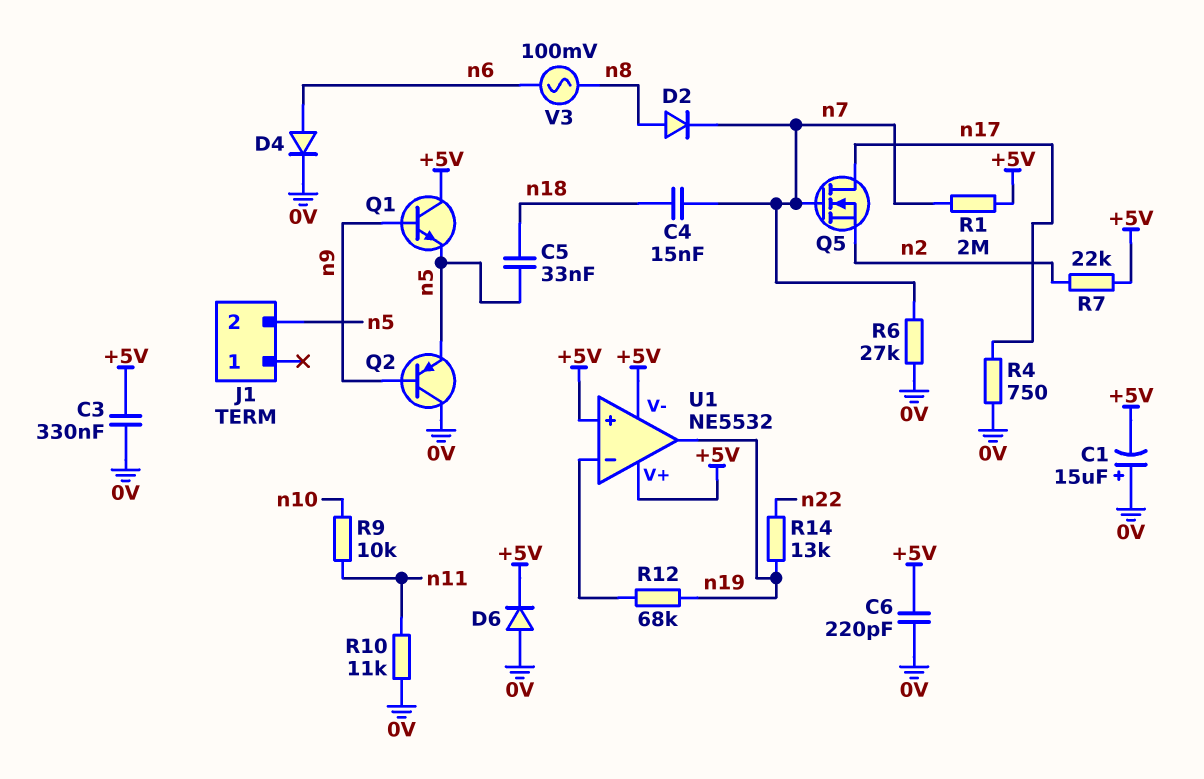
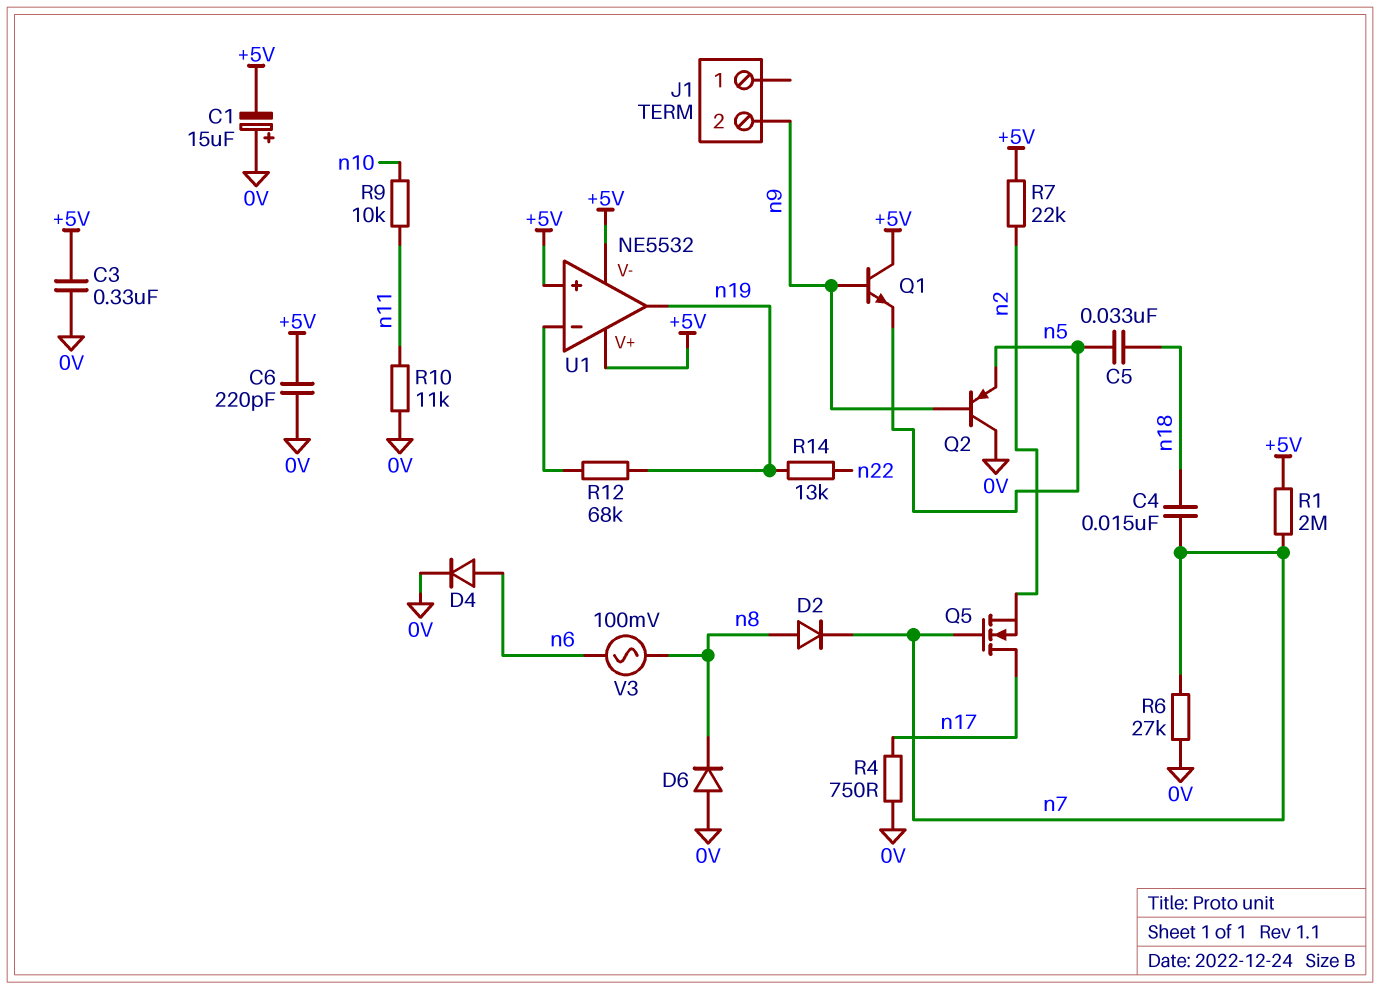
D6: diode (A 0V, K +5V) -> diode (A 0V, K n8)
J1 pin 2: n5 -> n9

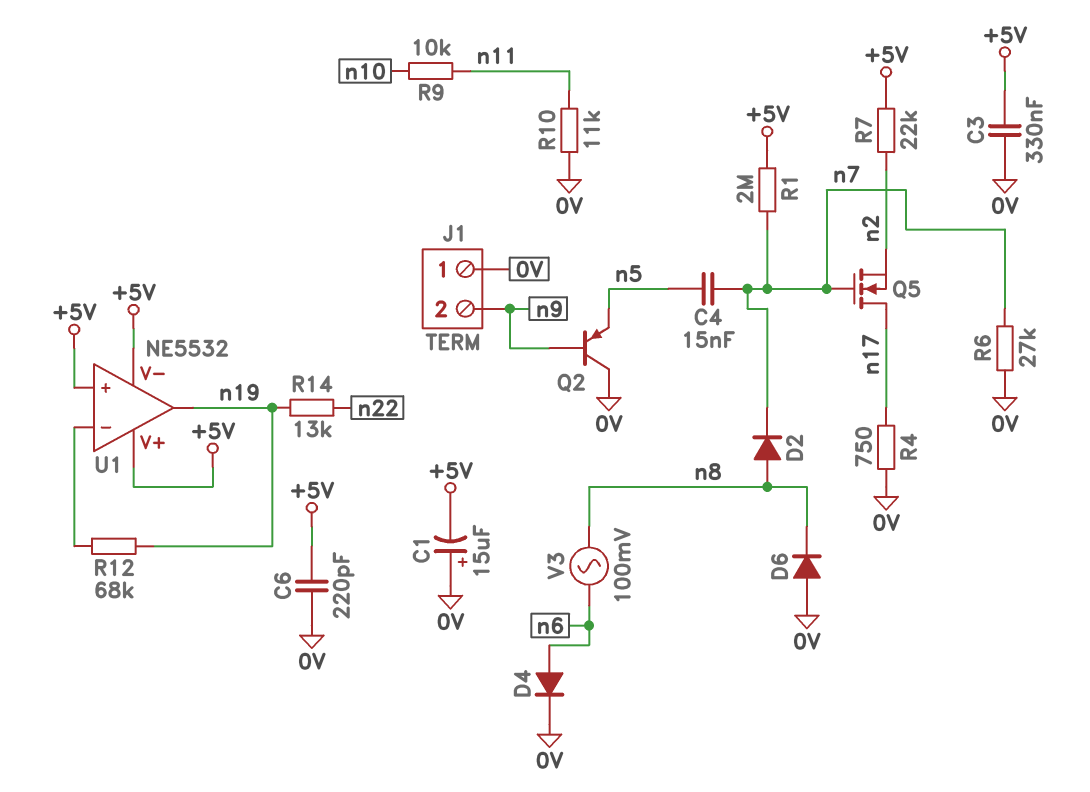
C4: 15nF (n7, n18) -> 15nF (n5, n7)
C5: 33nF (n5, n18) -> none
J1 pin 1: none -> 0V
Q1: NPN (B n9, C +5V, E n5) -> none

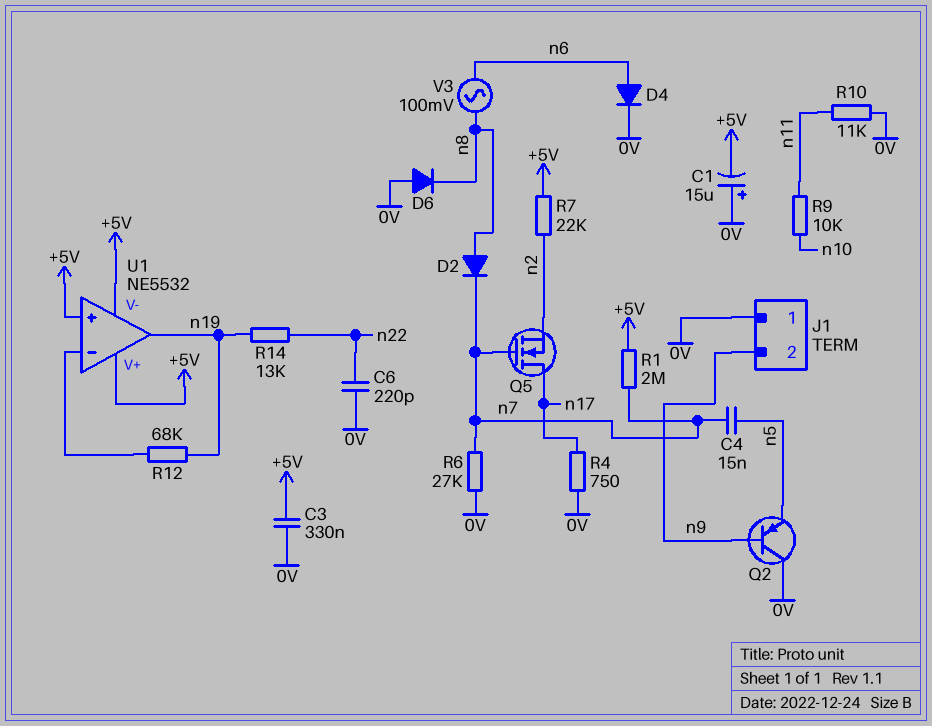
C6: 220pF (+5V, 0V) -> 220pF (0V, n22)

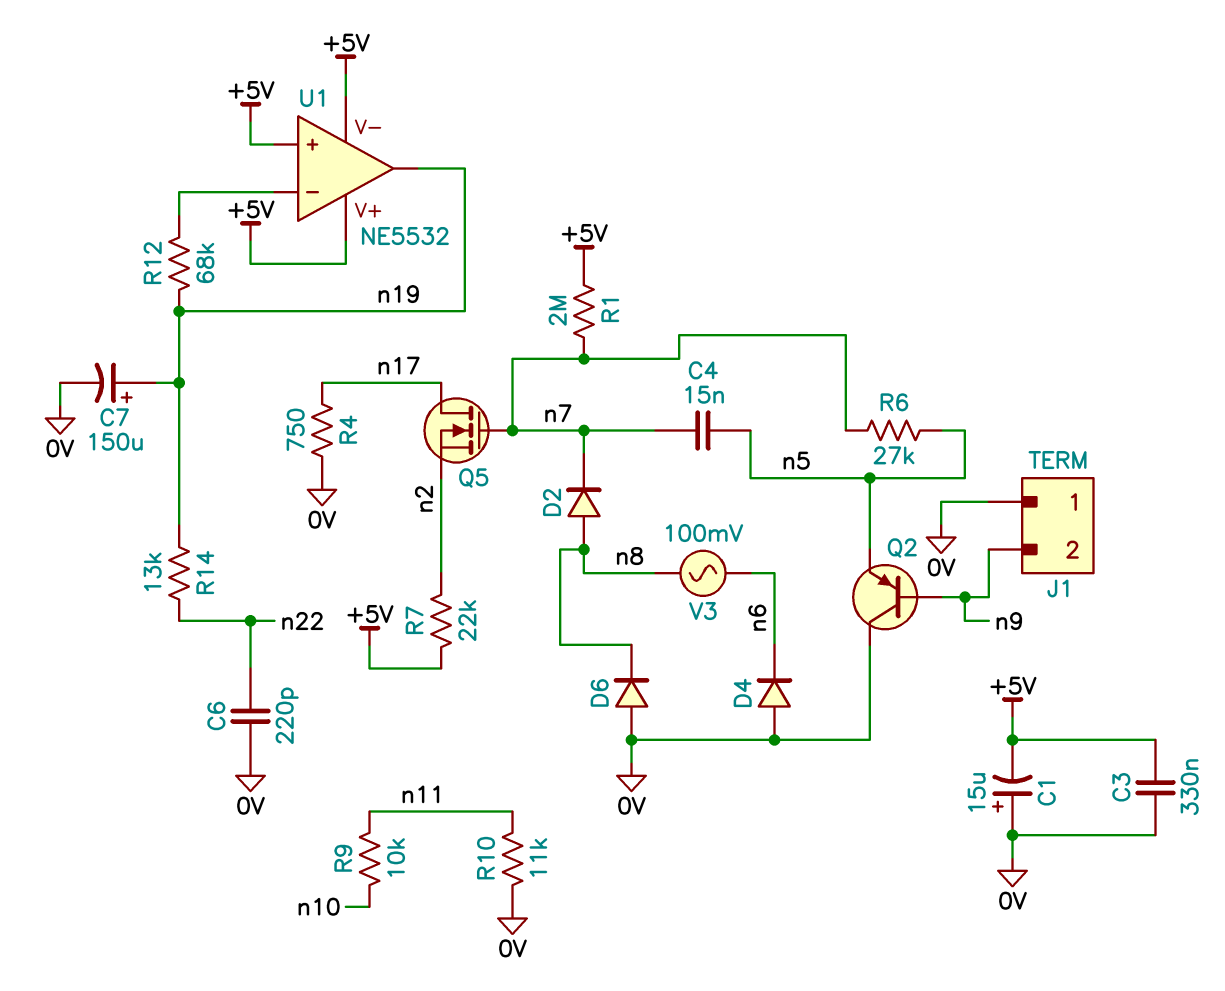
C7: none -> 150uF (plus n19, minus 0V)
D4: diode (A n6, K 0V) -> diode (A 0V, K n6)
R6: 27k (0V, n7) -> 27k (n5, n7)

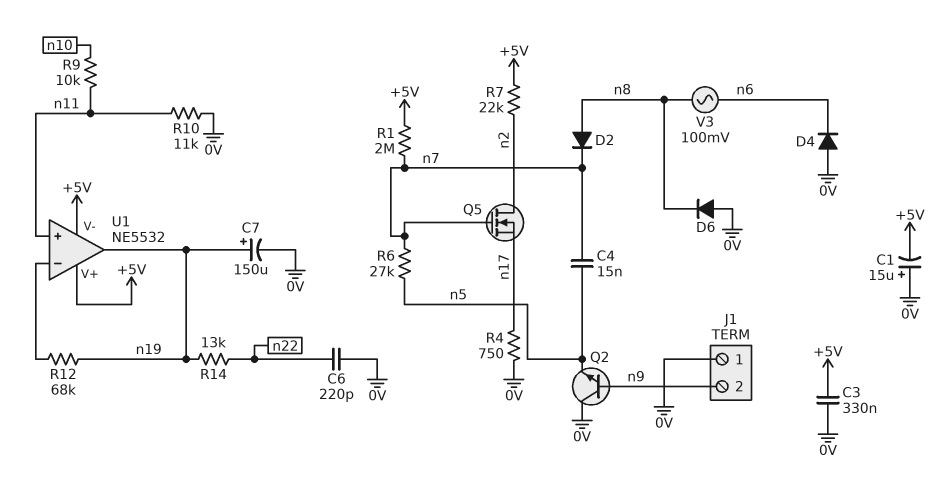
Q2: PNP (B n9, C 0V, E n5) -> NPN (B n9, C 0V, E n5)
Q5: NMOS (G n7, D n17, S n2) -> NMOS (G n7, D n2, S n17)
U1 pin in+: +5V -> n11

